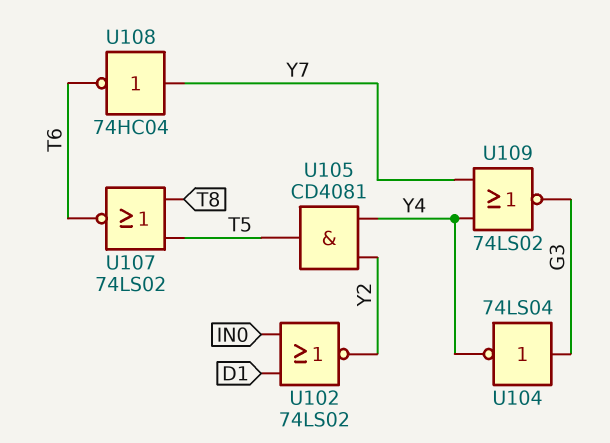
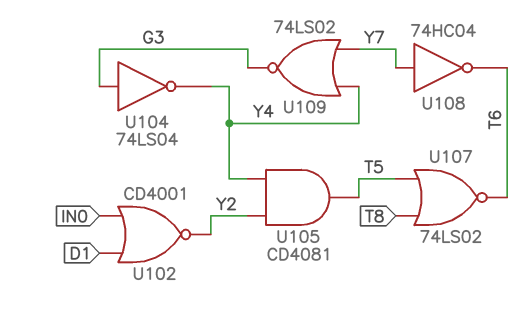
U102: NOR 74LS02 (in D1, in IN0, out Y2) -> NOR CD4001 (in D1, in IN0, out Y2)

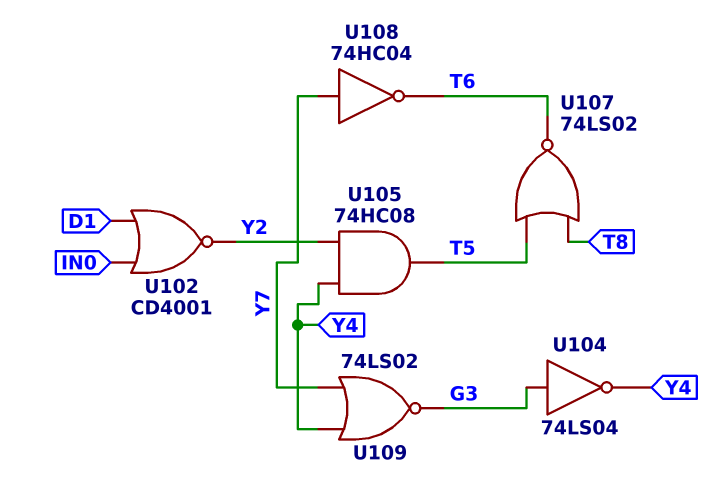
U105: AND CD4081 (in Y2, in Y4, out T5) -> AND 74HC08 (in Y2, in Y4, out T5)

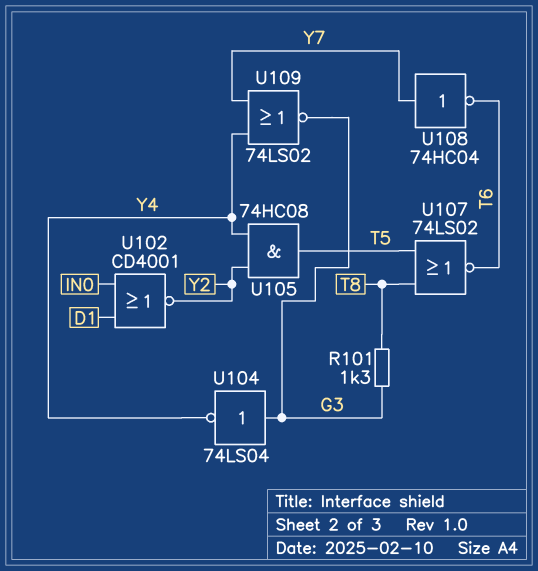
R101: none -> 1.3k (G3, T8)

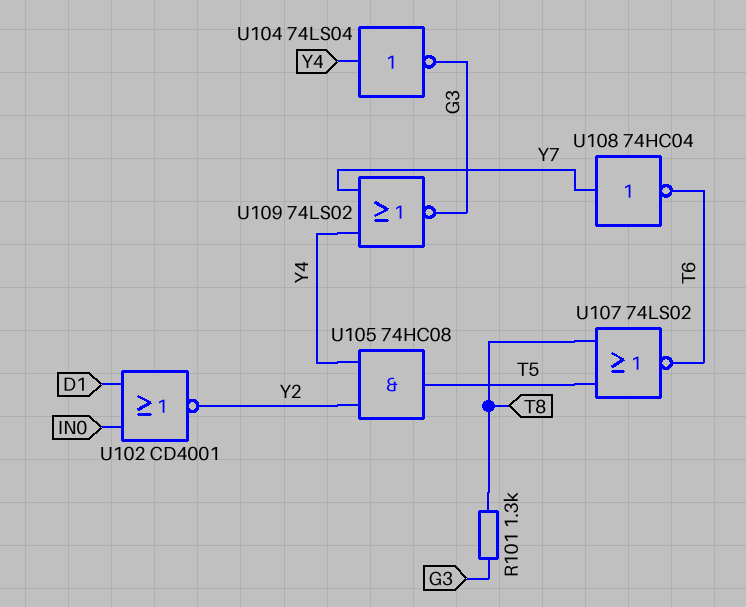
U104: NOT 74LS04 (in G3, out Y4) -> NOT 74LS04 (in Y4, out G3)

